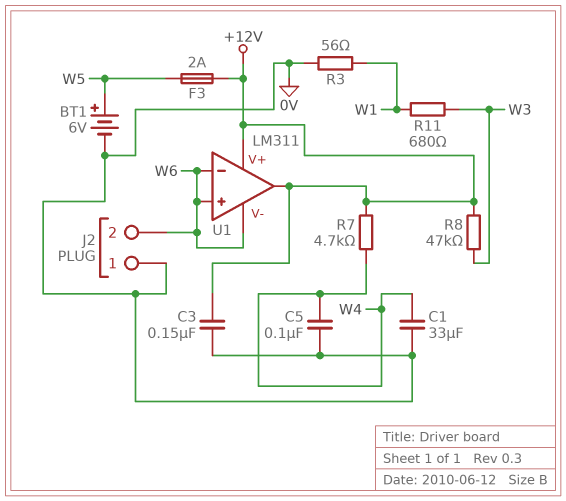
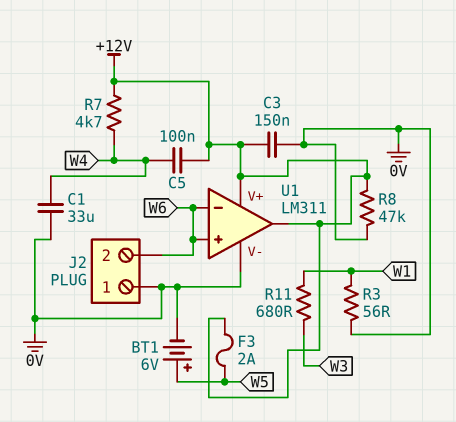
C5: 100nF (0V, W4) -> 100nF (+12V, W4)
R8: 47k (+12V, W3) -> 47k (+12V, 0V)
U1 pin V-: W6 -> 0V

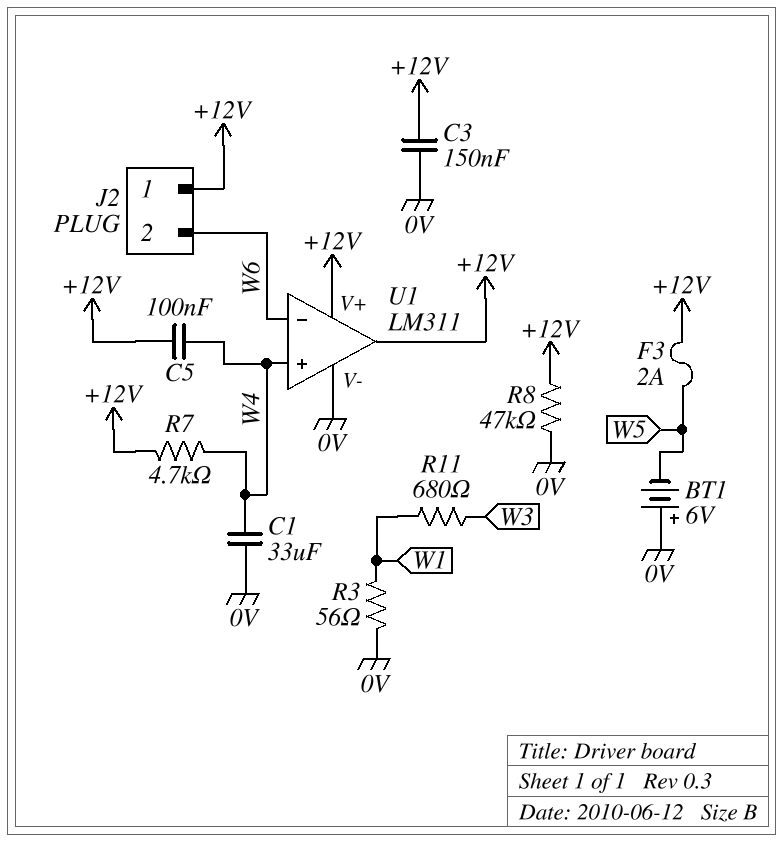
BT1: 6V (plus W5, minus 0V) -> 6V (plus 0V, minus W5)
J2 pin 1: 0V -> +12V
U1 pin in+: W6 -> W4

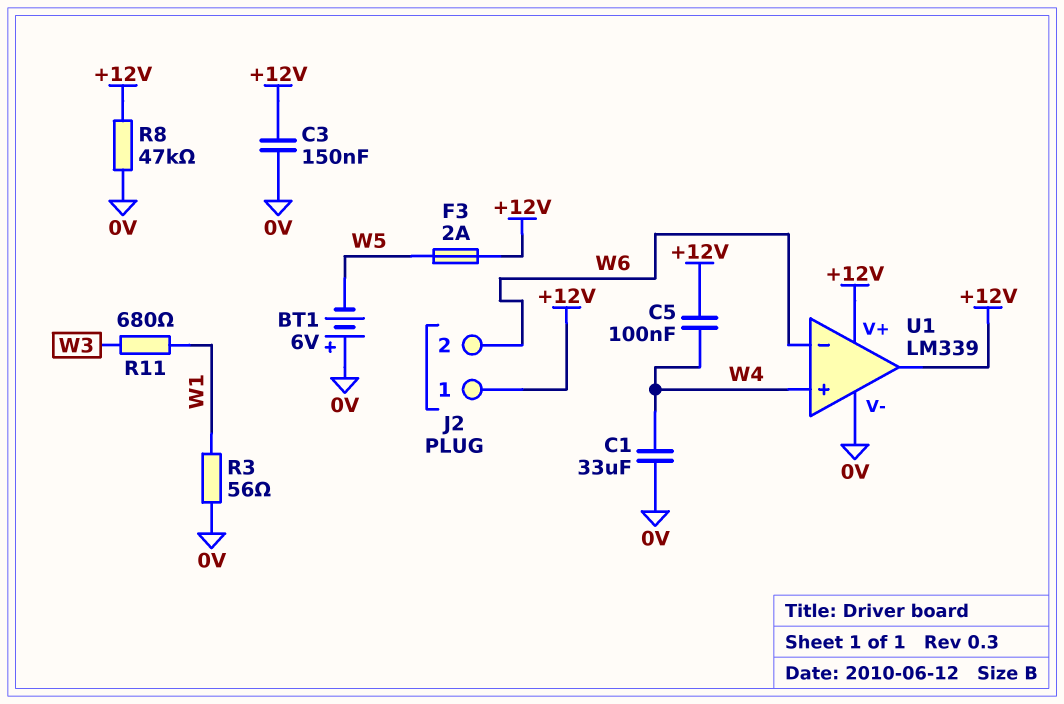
R7: 4.7k (+12V, W4) -> none
U1: LM311 -> LM339

